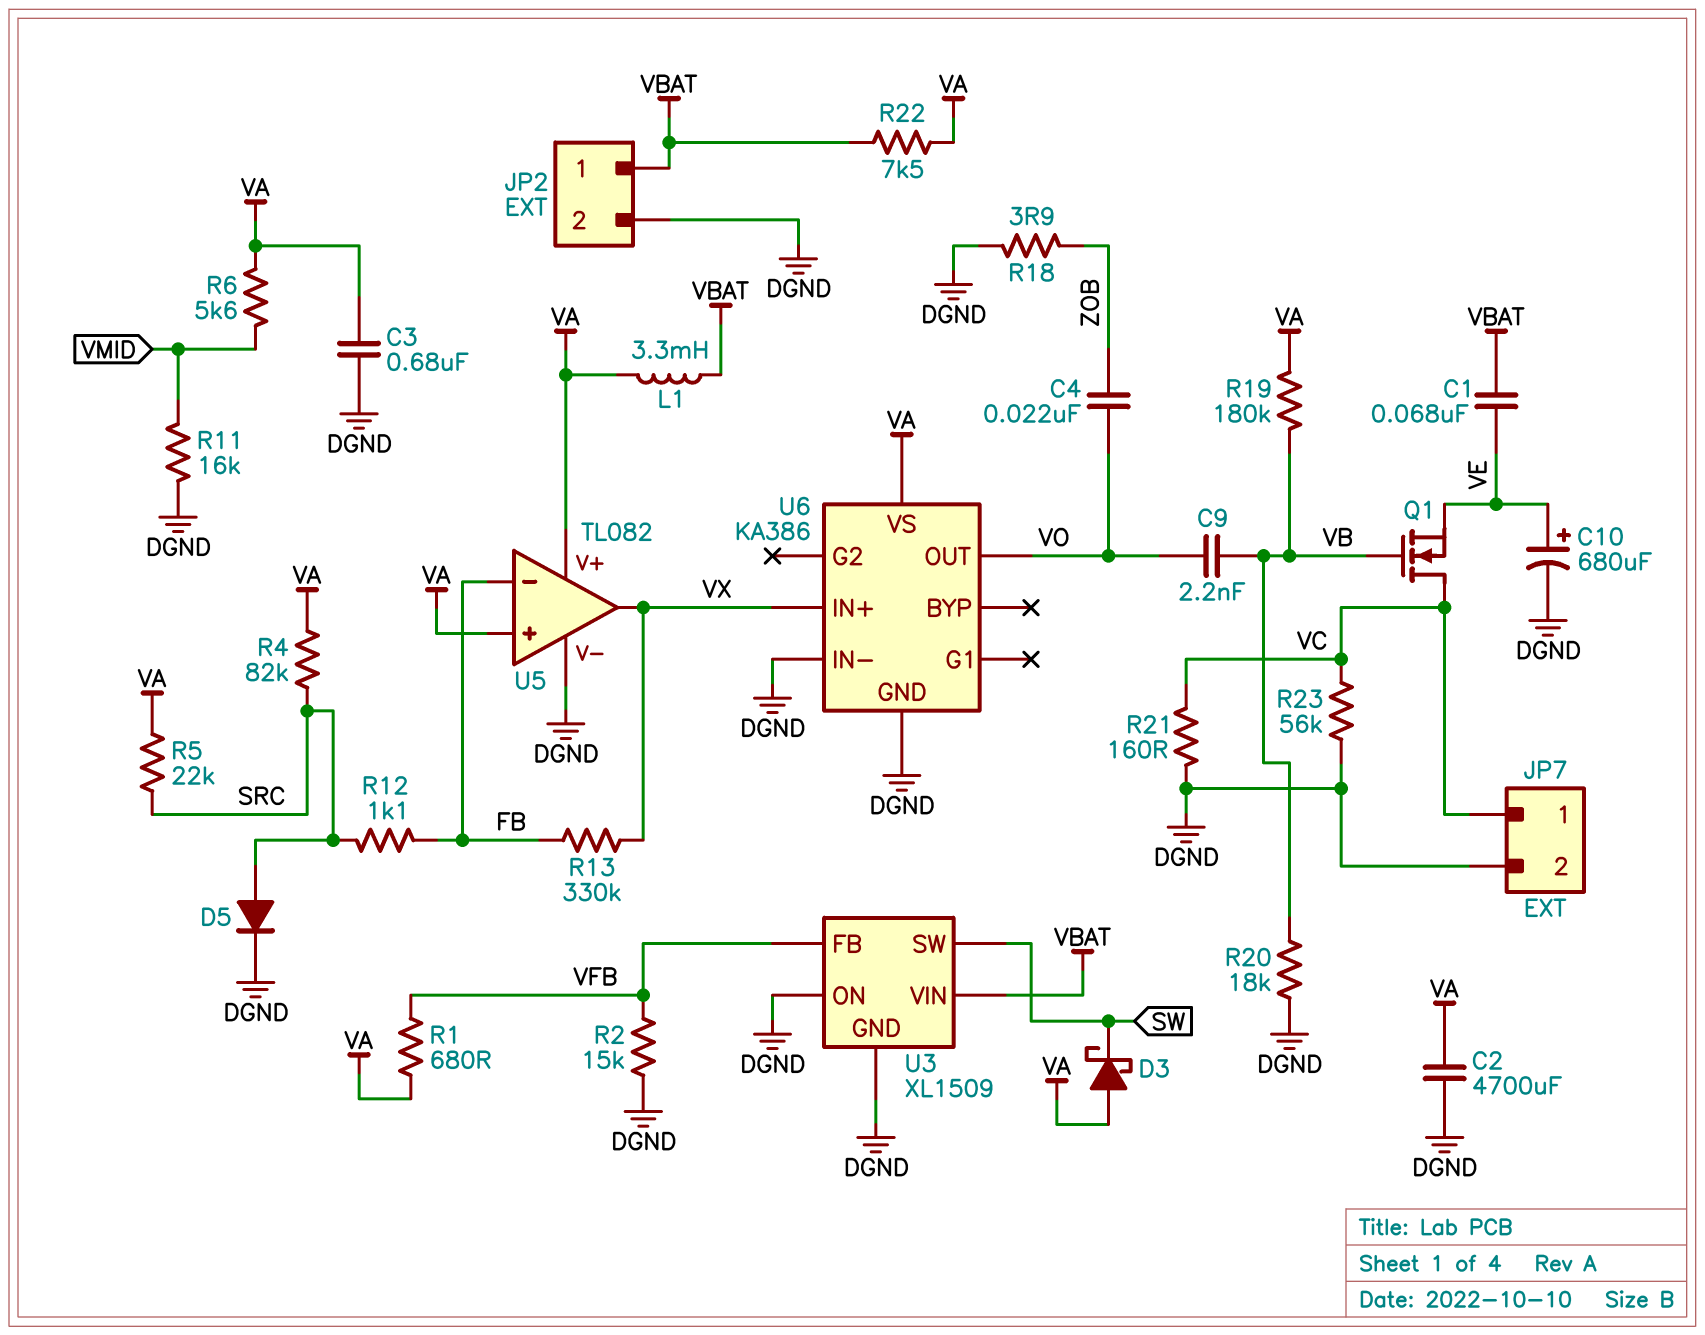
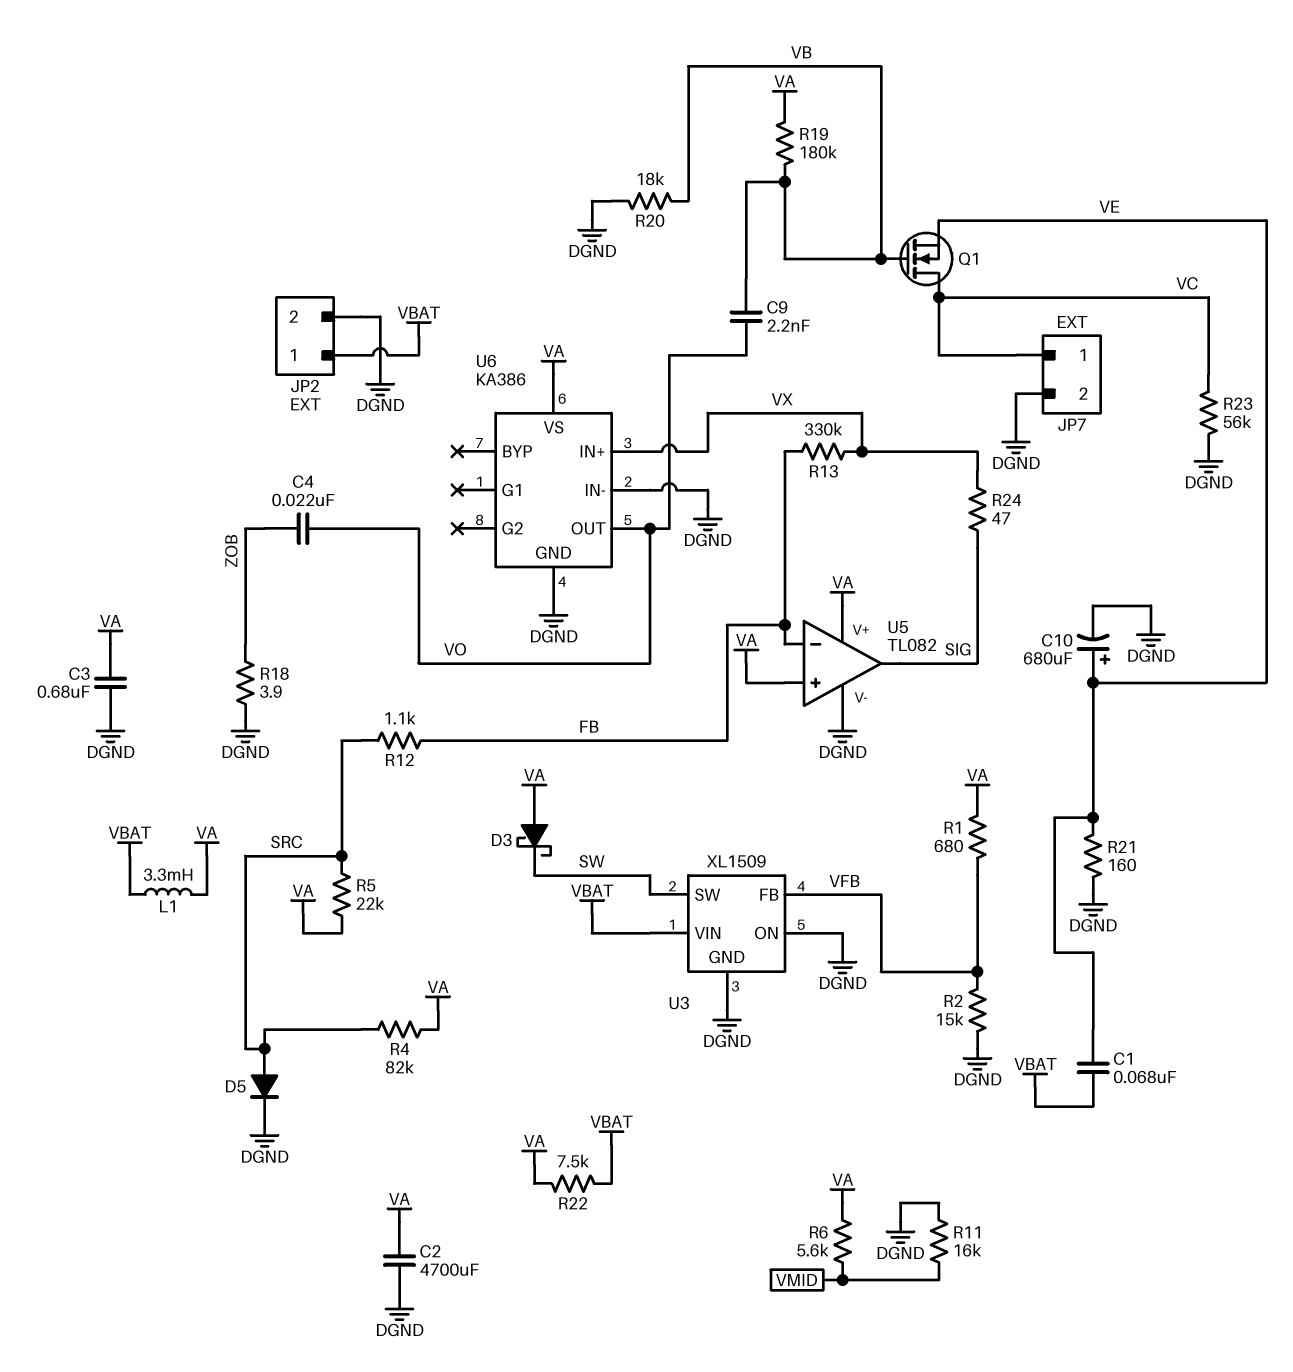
R21: 160 (DGND, VC) -> 160 (DGND, VE)
R24: none -> 47 (SIG, VX)
U5 pin out: VX -> SIG

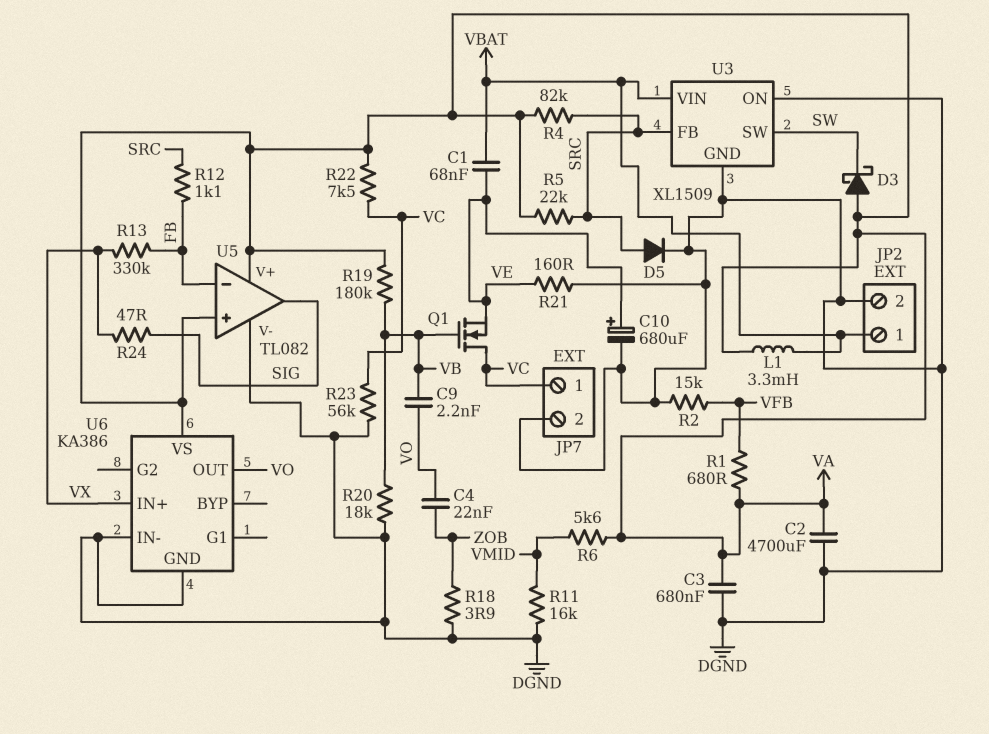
R22: 7.5k (VA, VBAT) -> 7.5k (VA, VC)
U3 pin FB: VFB -> SRC

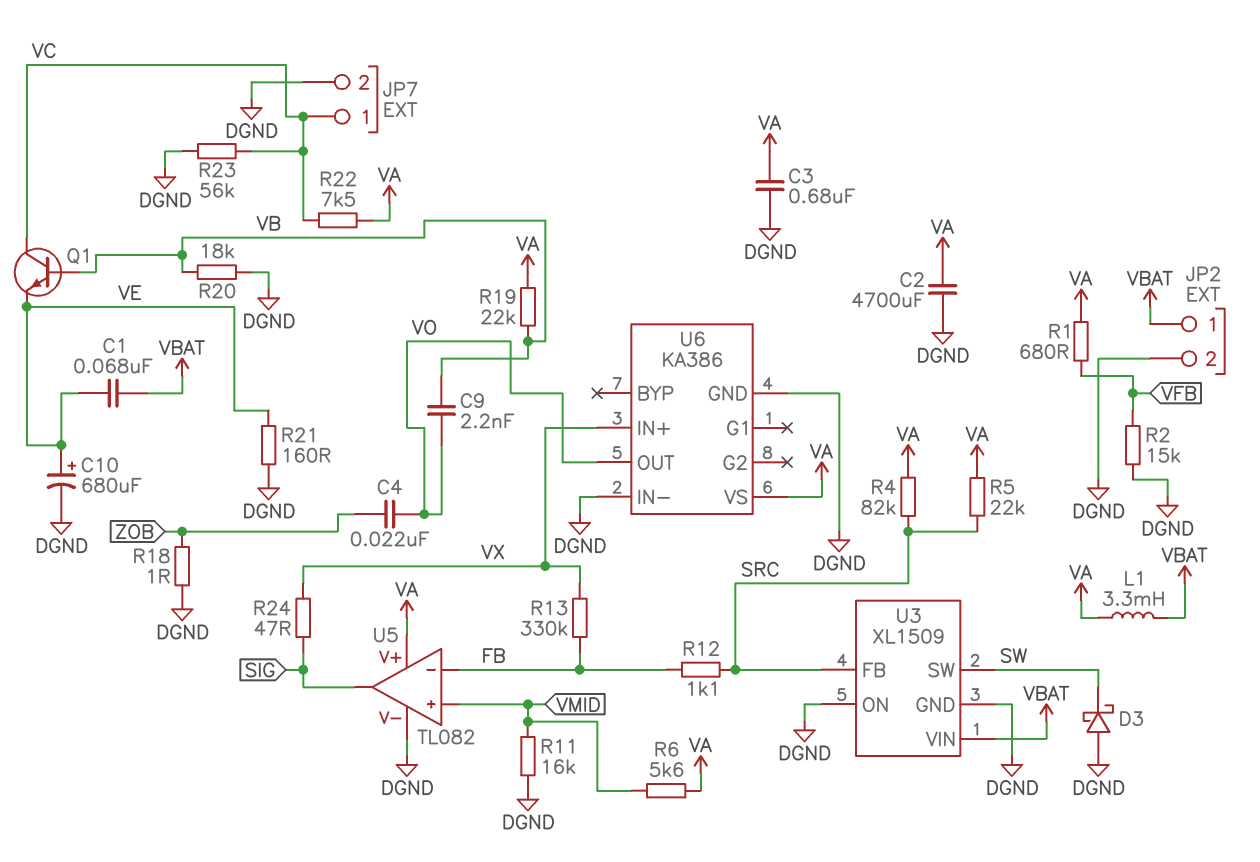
D3: schottky (A VA, K SW) -> schottky (A DGND, K SW)
D5: diode (A SRC, K DGND) -> none
Q1: NMOS (G VB, D VC, S VE) -> NPN (B VB, C VC, E VE)
R18: 3.9 (DGND, ZOB) -> 1 (DGND, ZOB)
R19: 180k (VA, VB) -> 22k (VA, VB)
U5 pin in+: VA -> VMID

